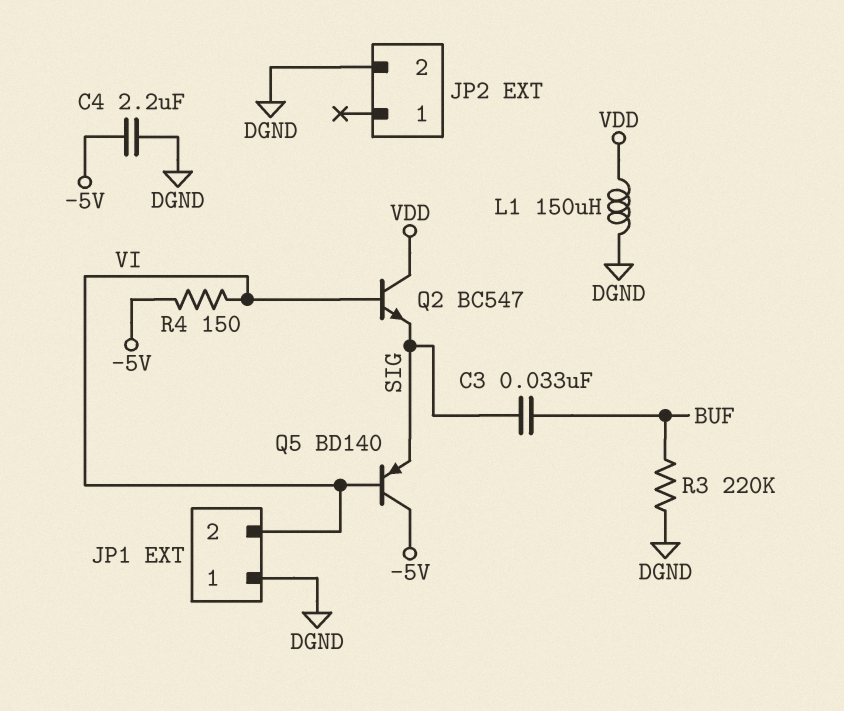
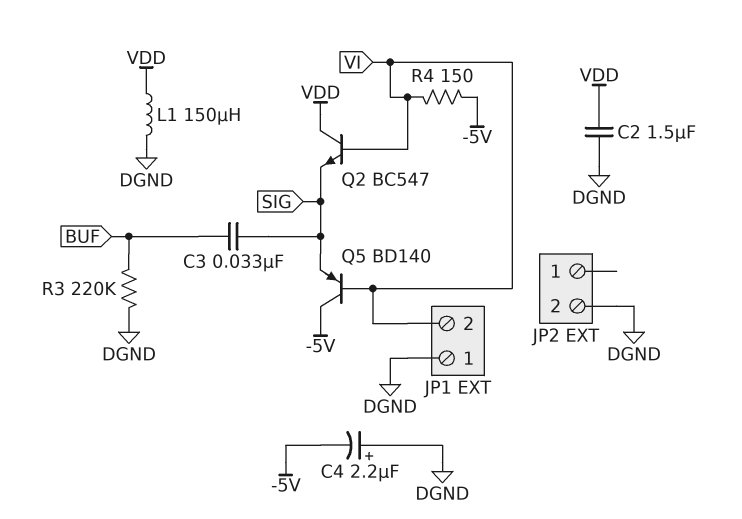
C2: none -> 1.5uF (DGND, VDD)
C4: 2.2uF (-5V, DGND) -> 2.2uF (plus DGND, minus -5V)

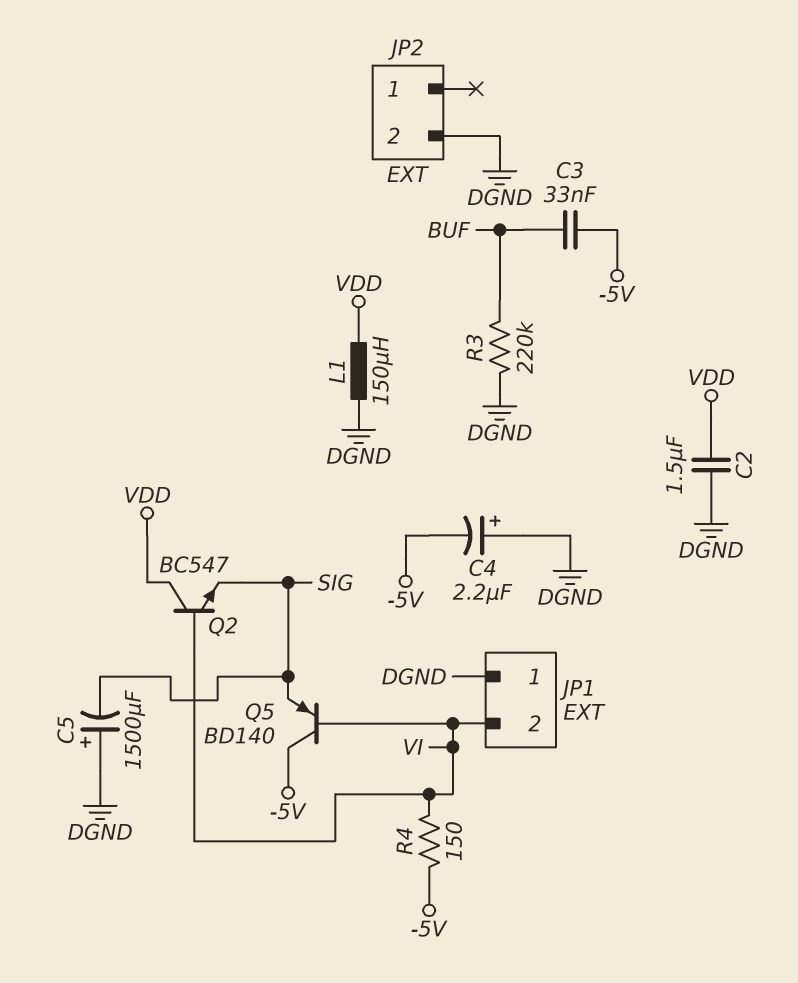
C3: 33nF (BUF, SIG) -> 33nF (-5V, BUF)
C5: none -> 1500uF (plus DGND, minus SIG)

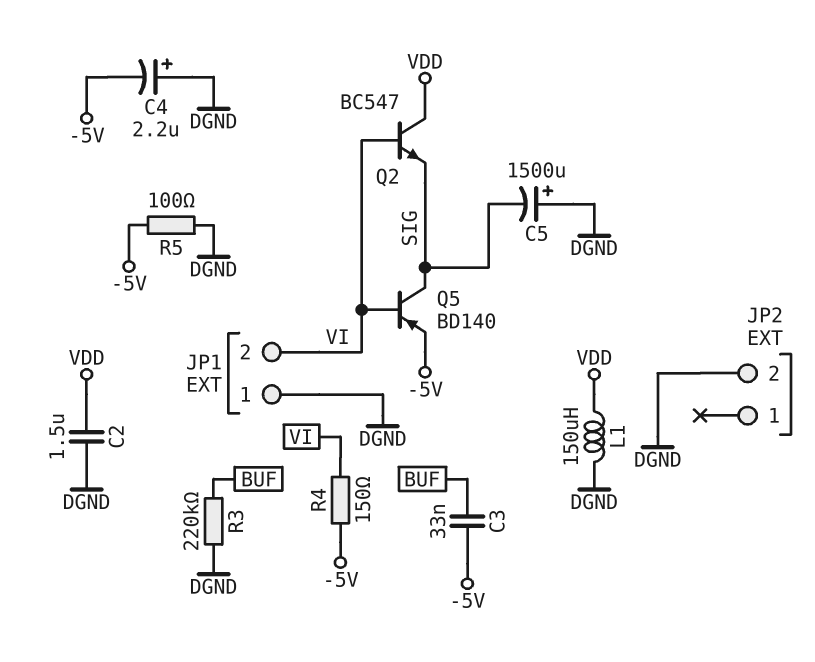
Q5: PNP BD140 (B VI, C -5V, E SIG) -> PNP BD140 (B VI, C SIG, E -5V)
R5: none -> 100 (-5V, DGND)

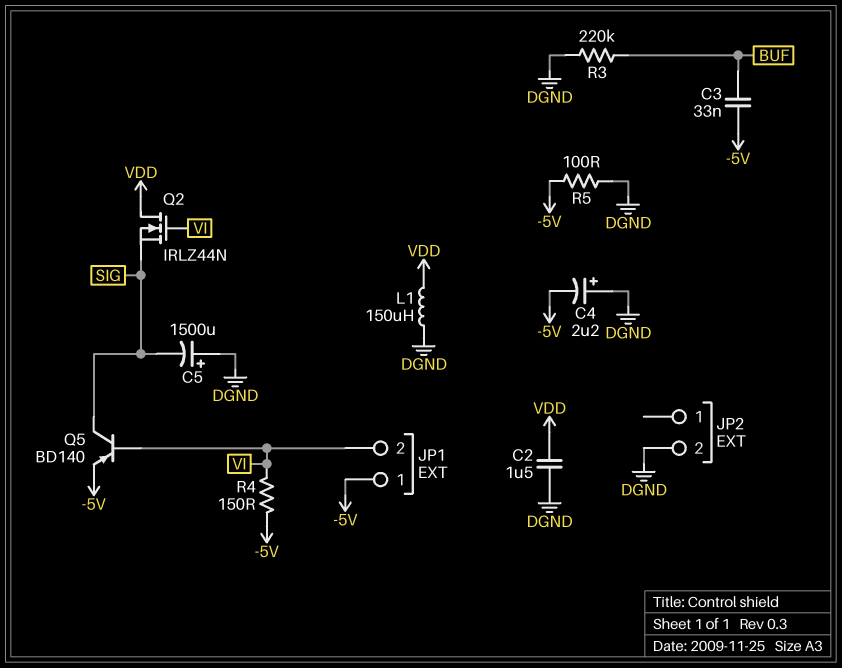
JP1 pin 1: DGND -> -5V
Q2: NPN BC547 (B VI, C VDD, E SIG) -> NMOS IRLZ44N (G VI, D VDD, S SIG)

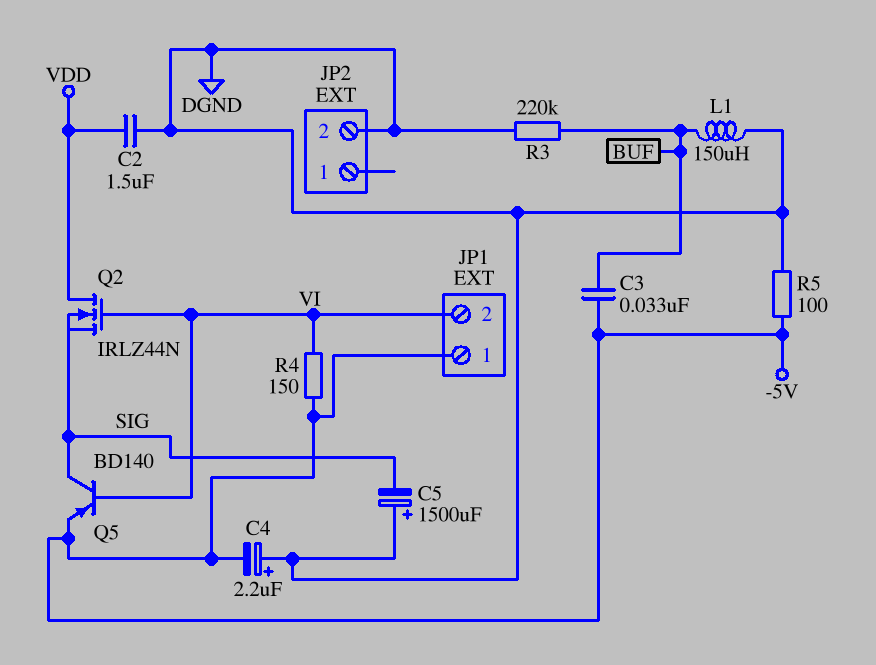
L1: 150uH (DGND, VDD) -> 150uH (BUF, DGND)

